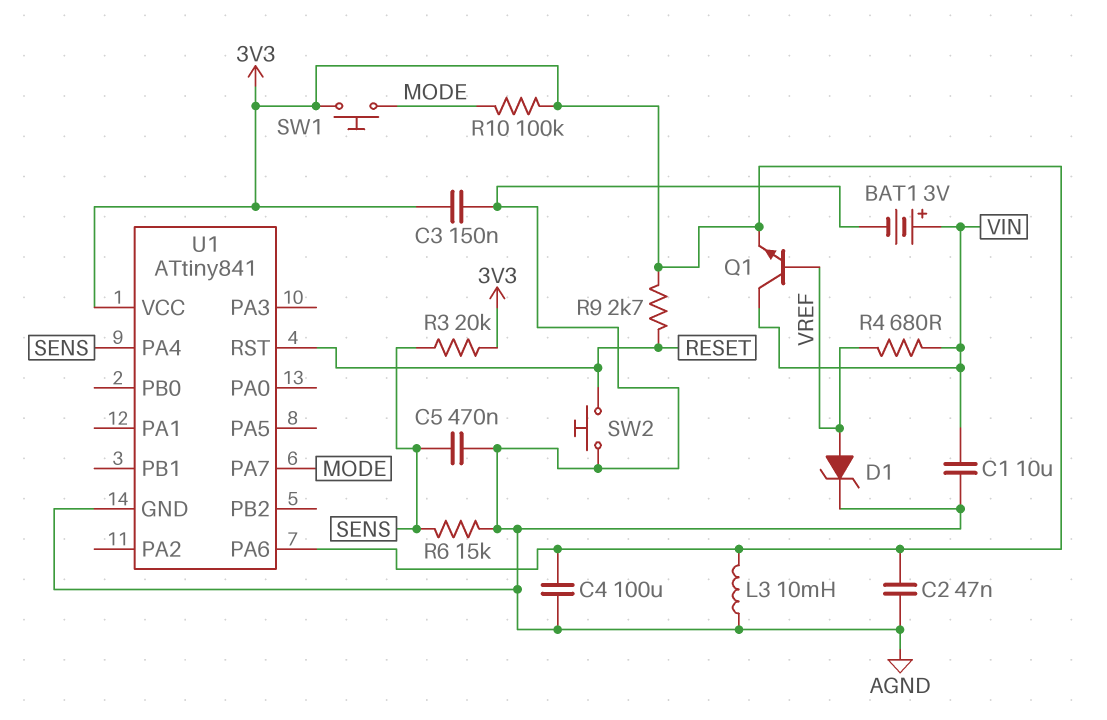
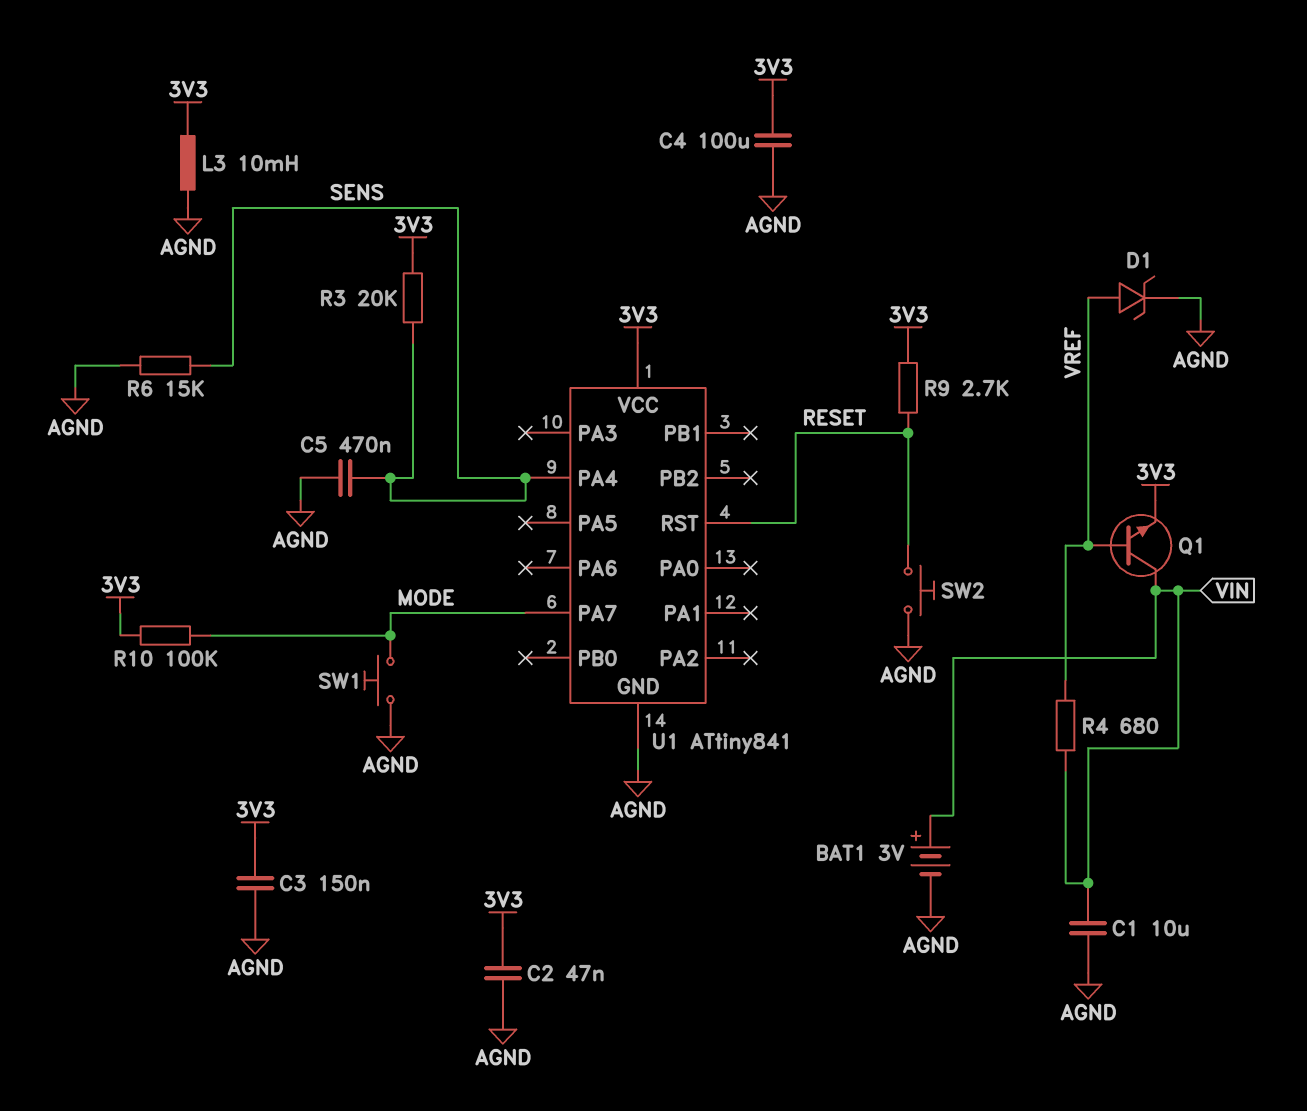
SW1: button (3V3, MODE) -> button (AGND, MODE)
U1 pin PA6: 3V3 -> none

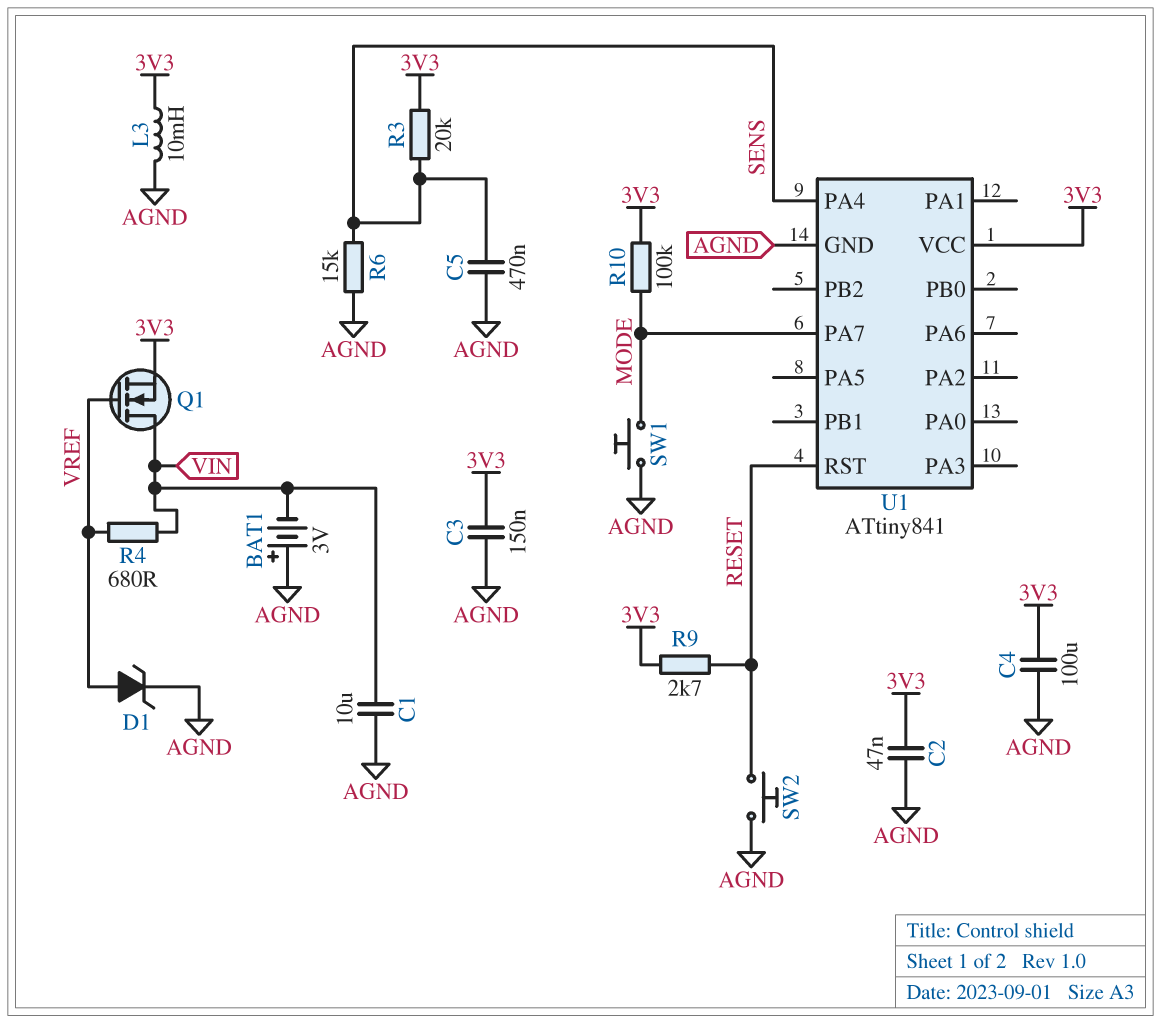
BAT1: 3V (plus VIN, minus AGND) -> 3V (plus AGND, minus VIN)
Q1: NPN (B VREF, C VIN, E 3V3) -> NMOS (G VREF, D VIN, S 3V3)

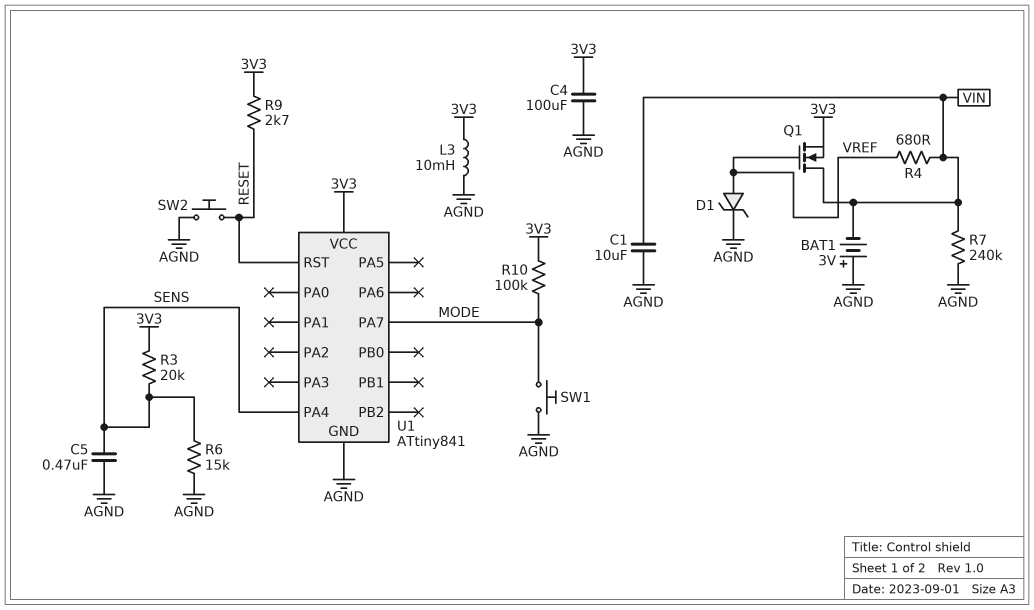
C2: 47nF (3V3, AGND) -> none
C3: 150nF (3V3, AGND) -> none
R7: none -> 240k (AGND, VIN)

